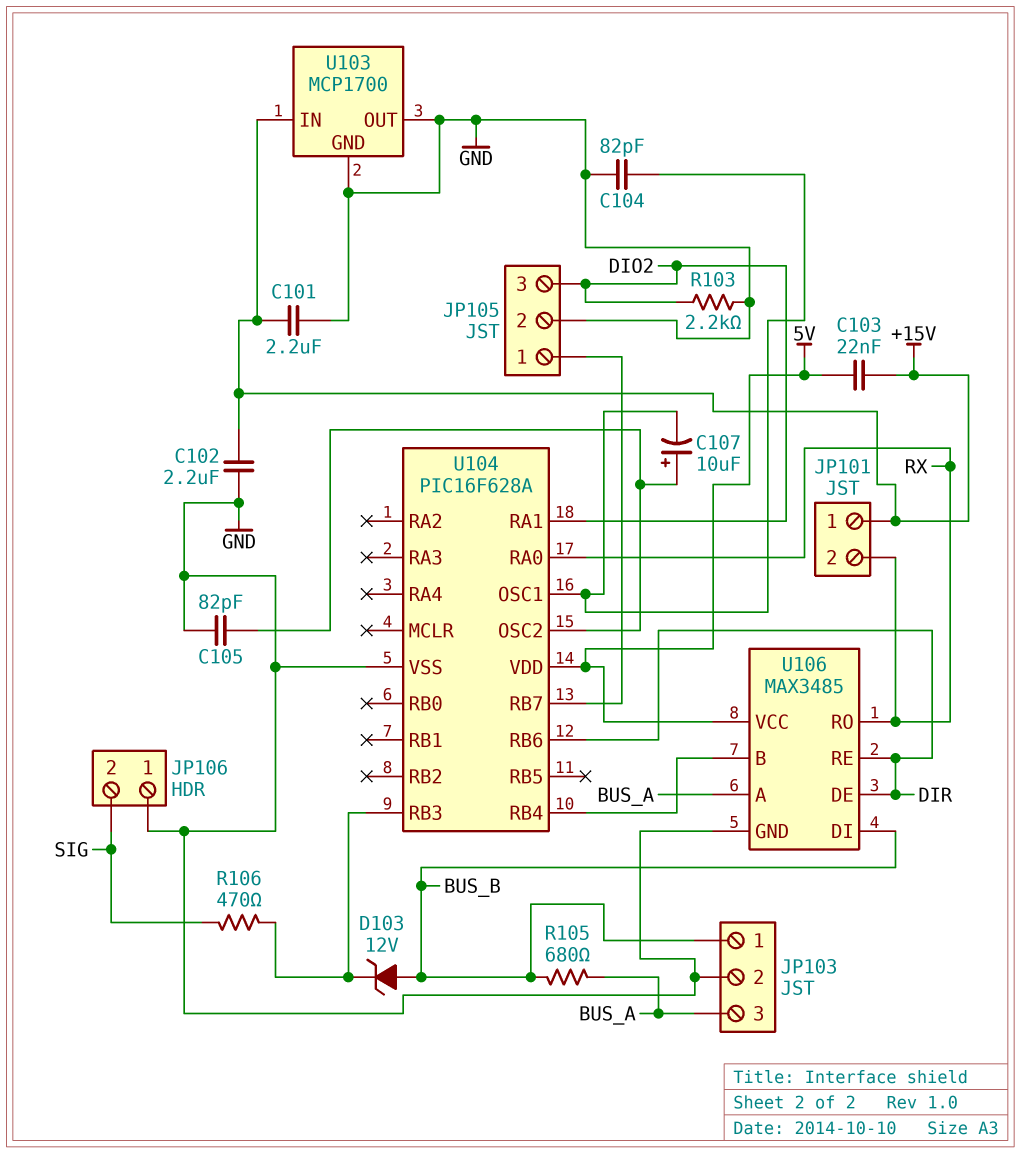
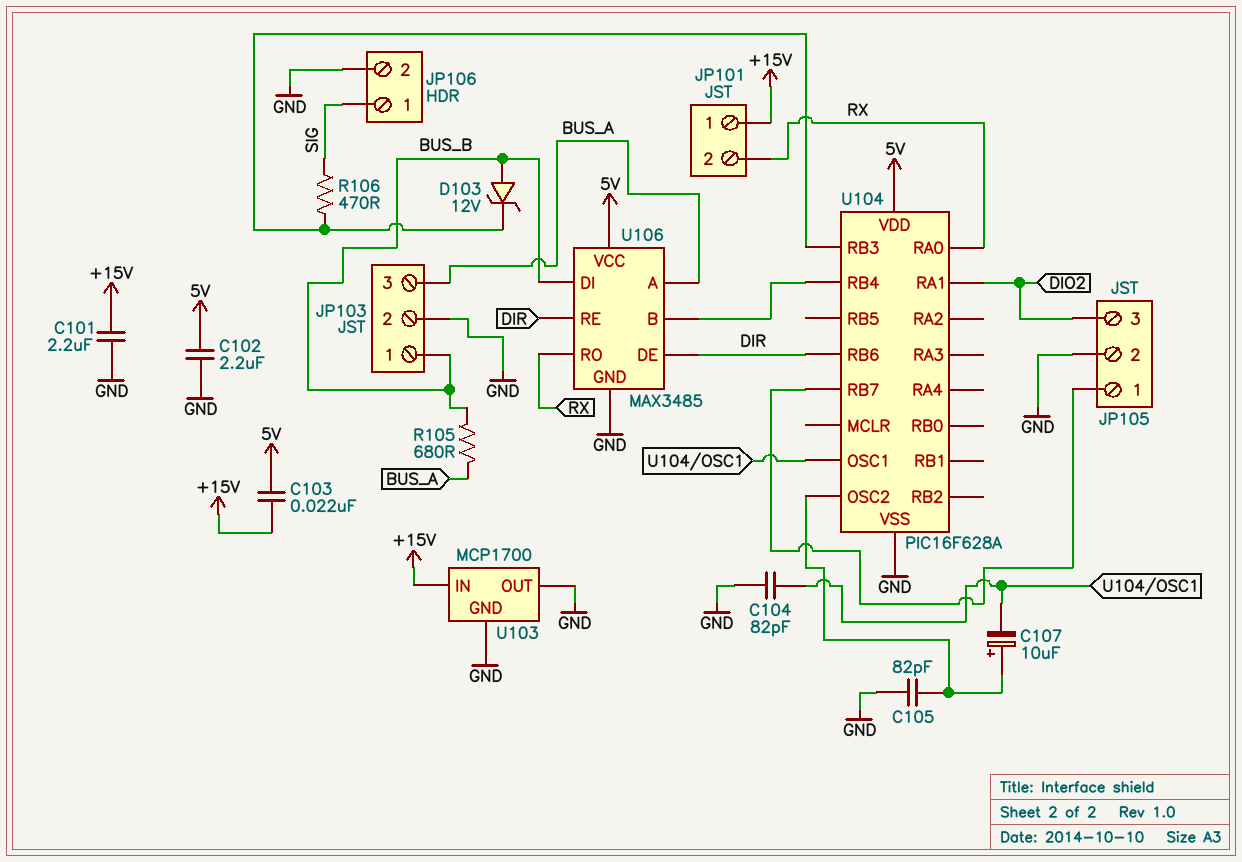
C102: 2.2uF (+15V, GND) -> 2.2uF (5V, GND)
JP106 pin 1: GND -> SIG
JP106 pin 2: SIG -> GND
R103: 2.2k (DIO2, GND) -> none

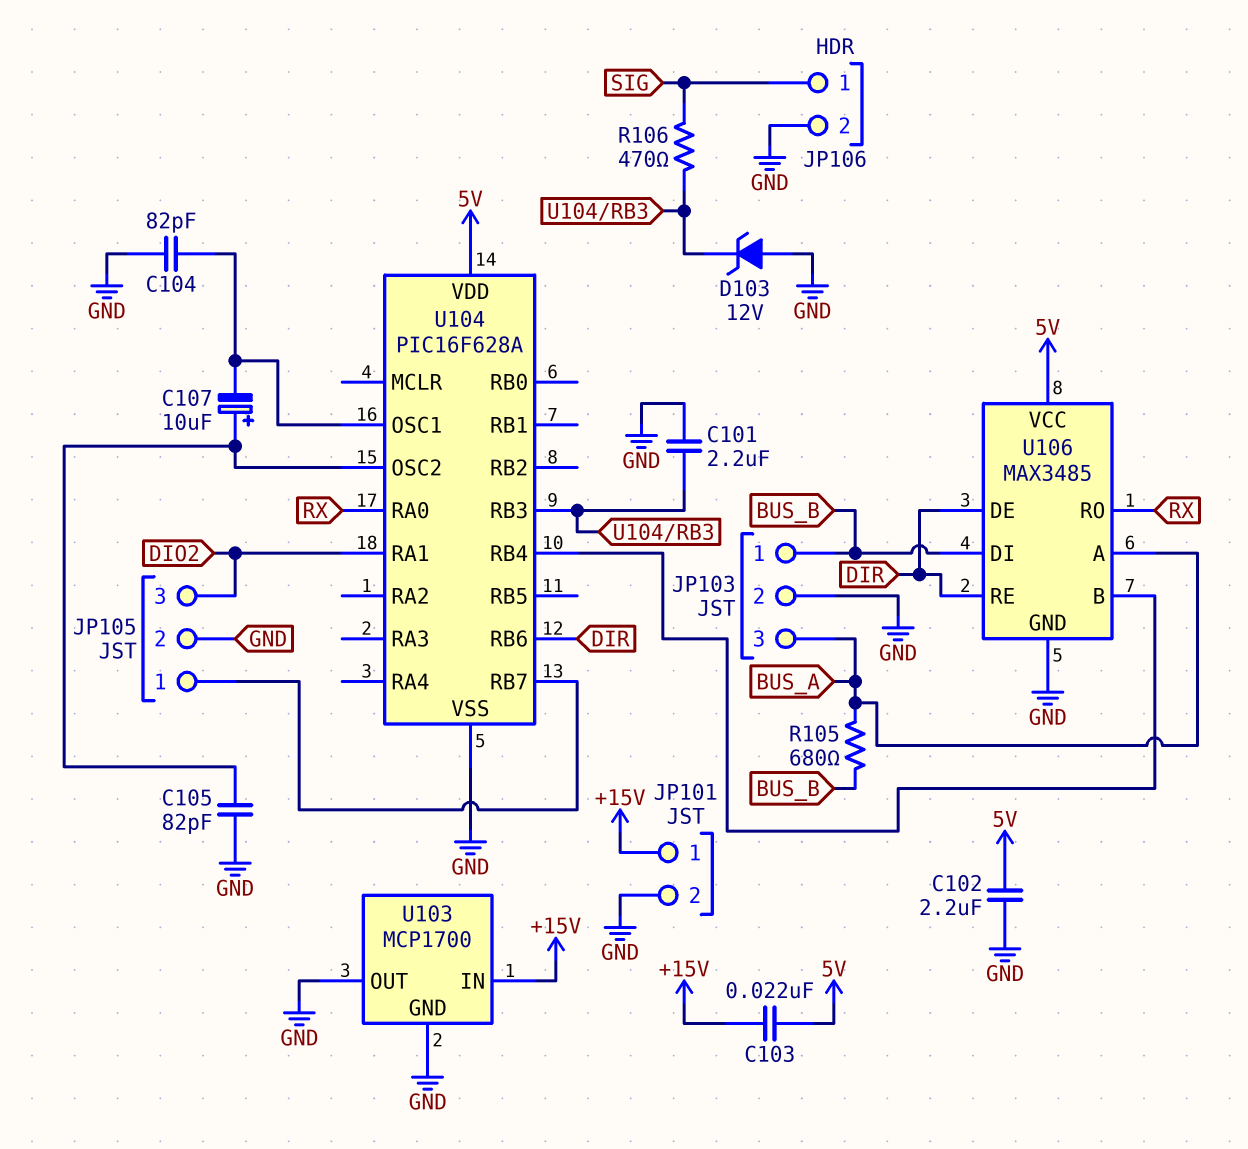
C101: 2.2uF (+15V, GND) -> 2.2uF (GND, U104/RB3)
D103: zener 12V (A BUS_B, K U104/RB3) -> zener 12V (A GND, K U104/RB3)
JP101 pin 2: RX -> GND

